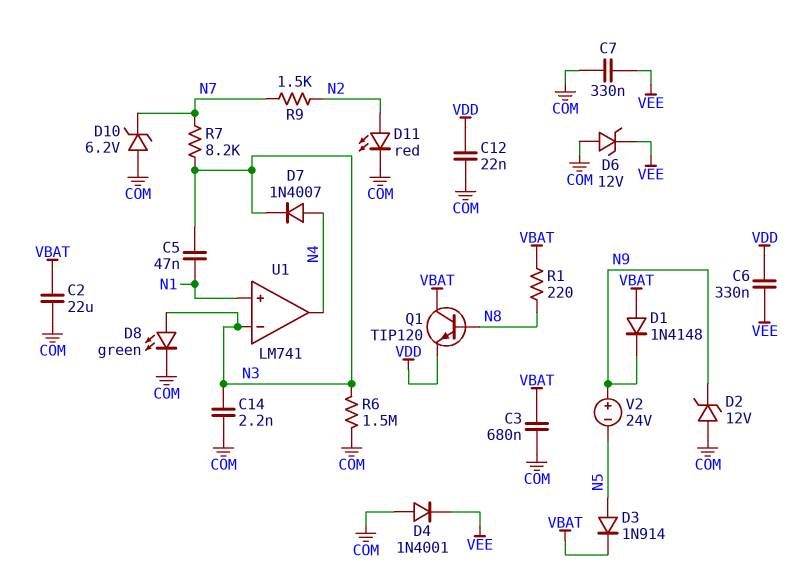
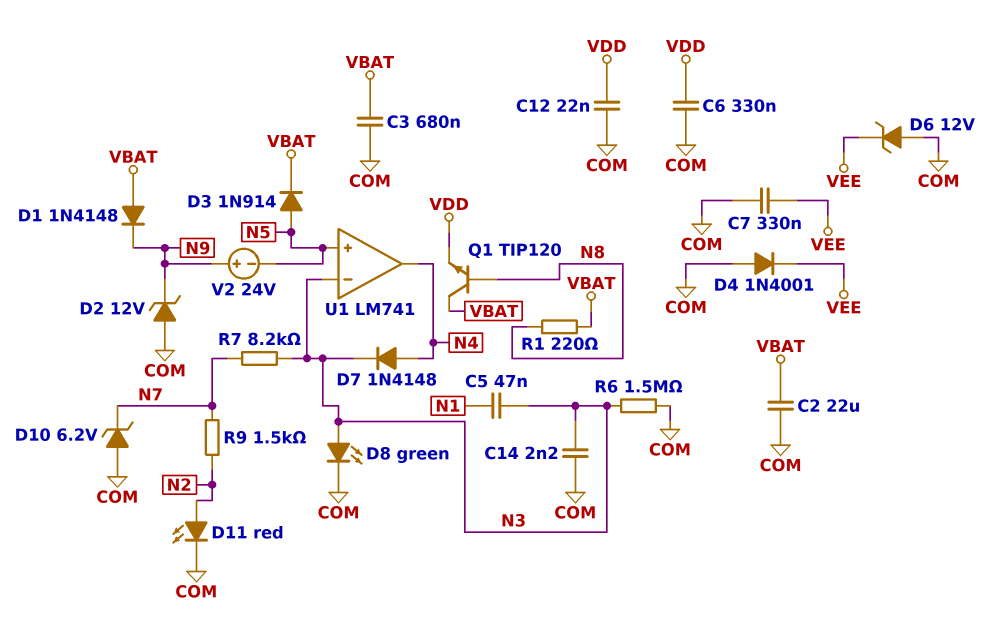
C6: 330nF (VDD, VEE) -> 330nF (COM, VDD)
D7: diode 1N4007 (A N4, K N3) -> diode 1N4148 (A N4, K N3)
U1 pin in+: N1 -> N5

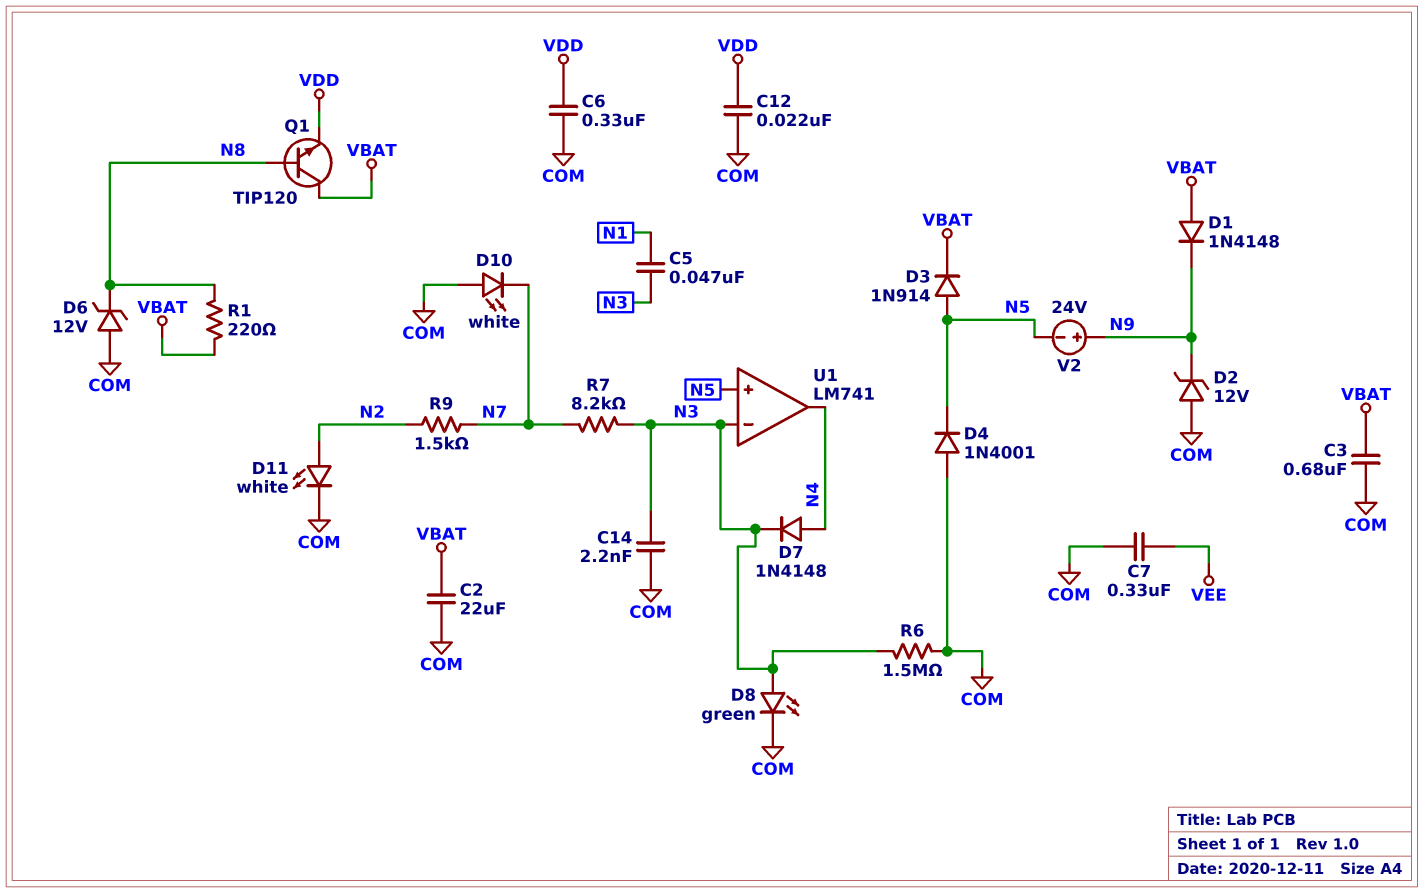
D4: diode 1N4001 (A COM, K VEE) -> diode 1N4001 (A COM, K N5)
D6: zener 12V (A COM, K VEE) -> zener 12V (A COM, K N8)
D10: zener 6.2V (A COM, K N7) -> LED white (A COM, K N7)
D11: LED red (A N2, K COM) -> LED white (A N2, K COM)

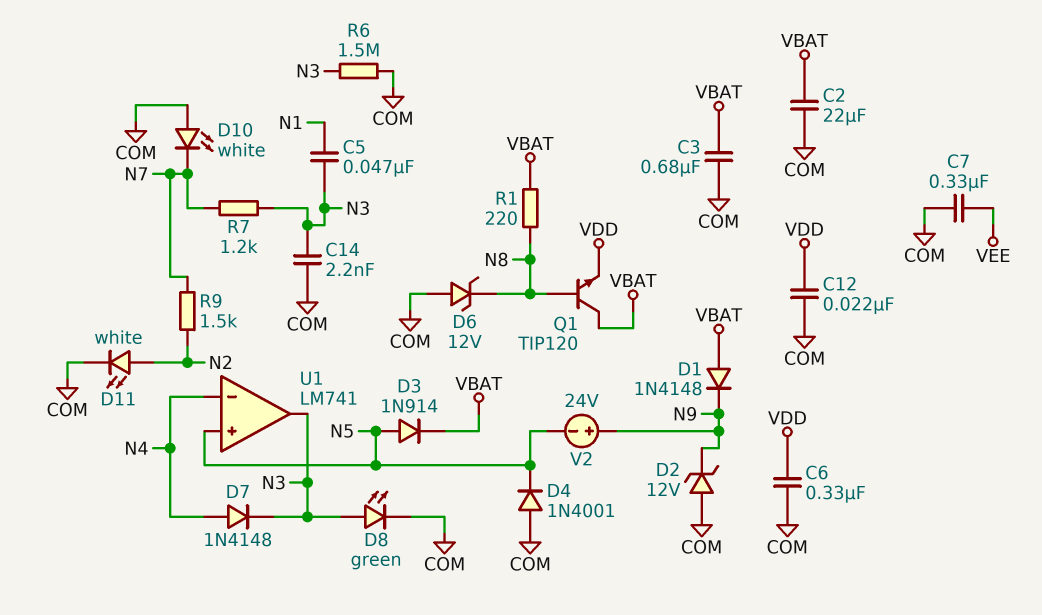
R7: 8.2k (N3, N7) -> 1.2k (N3, N7)
U1 pin in-: N3 -> N4
U1 pin out: N4 -> N3

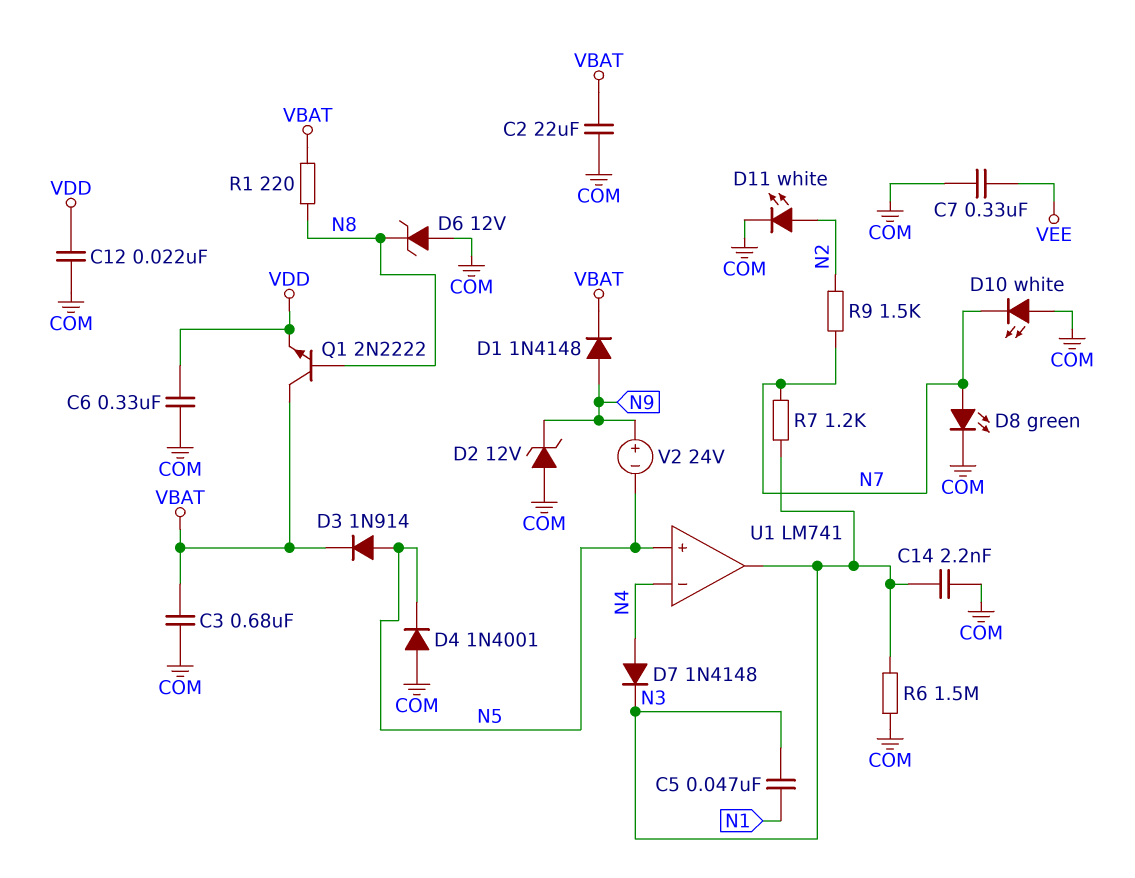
D1: diode 1N4148 (A VBAT, K N9) -> diode 1N4148 (A N9, K VBAT)
D8: LED green (A N3, K COM) -> LED green (A N7, K COM)
Q1: NPN TIP120 (B N8, C VBAT, E VDD) -> NPN 2N2222 (B N8, C VBAT, E VDD)

